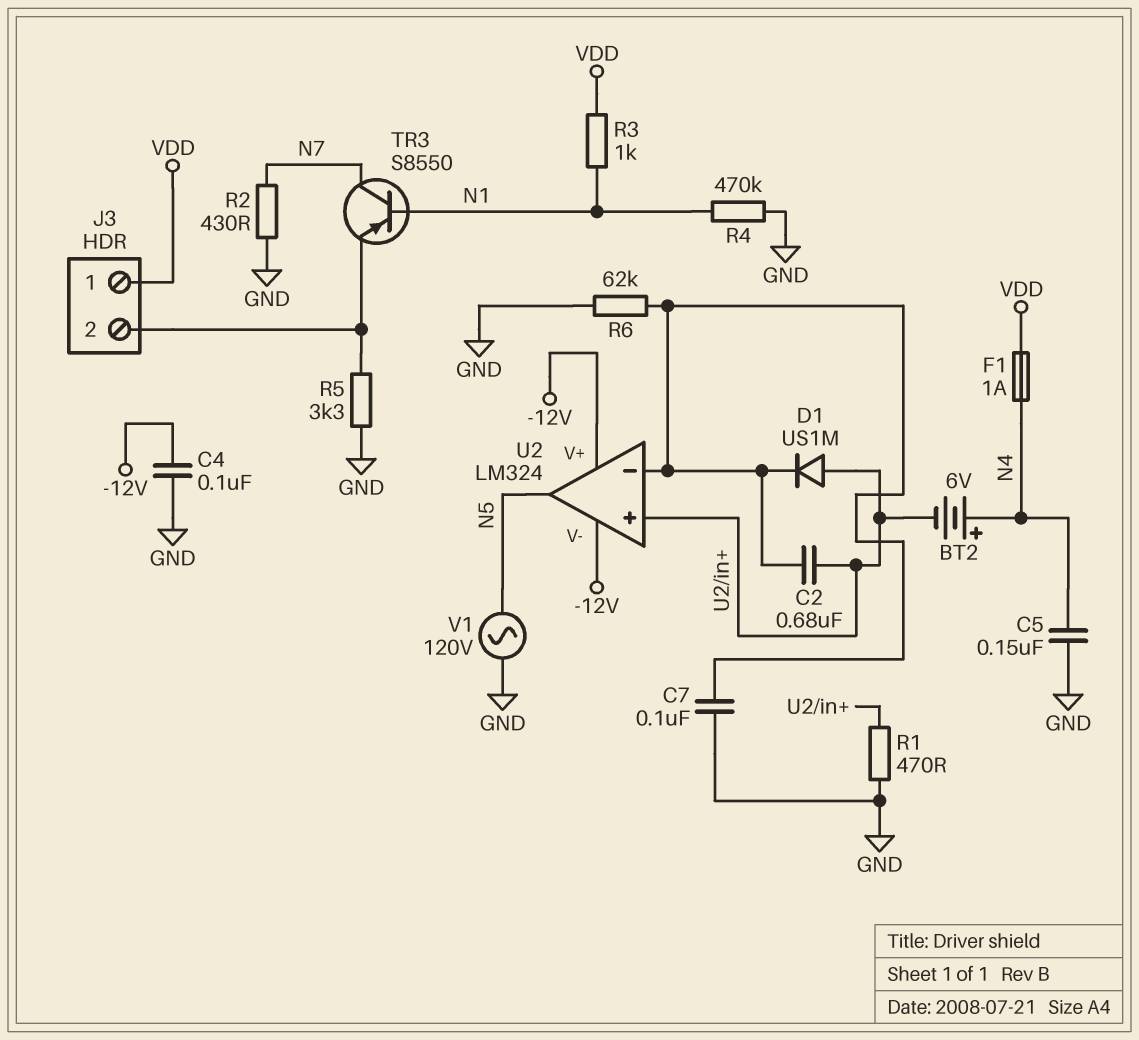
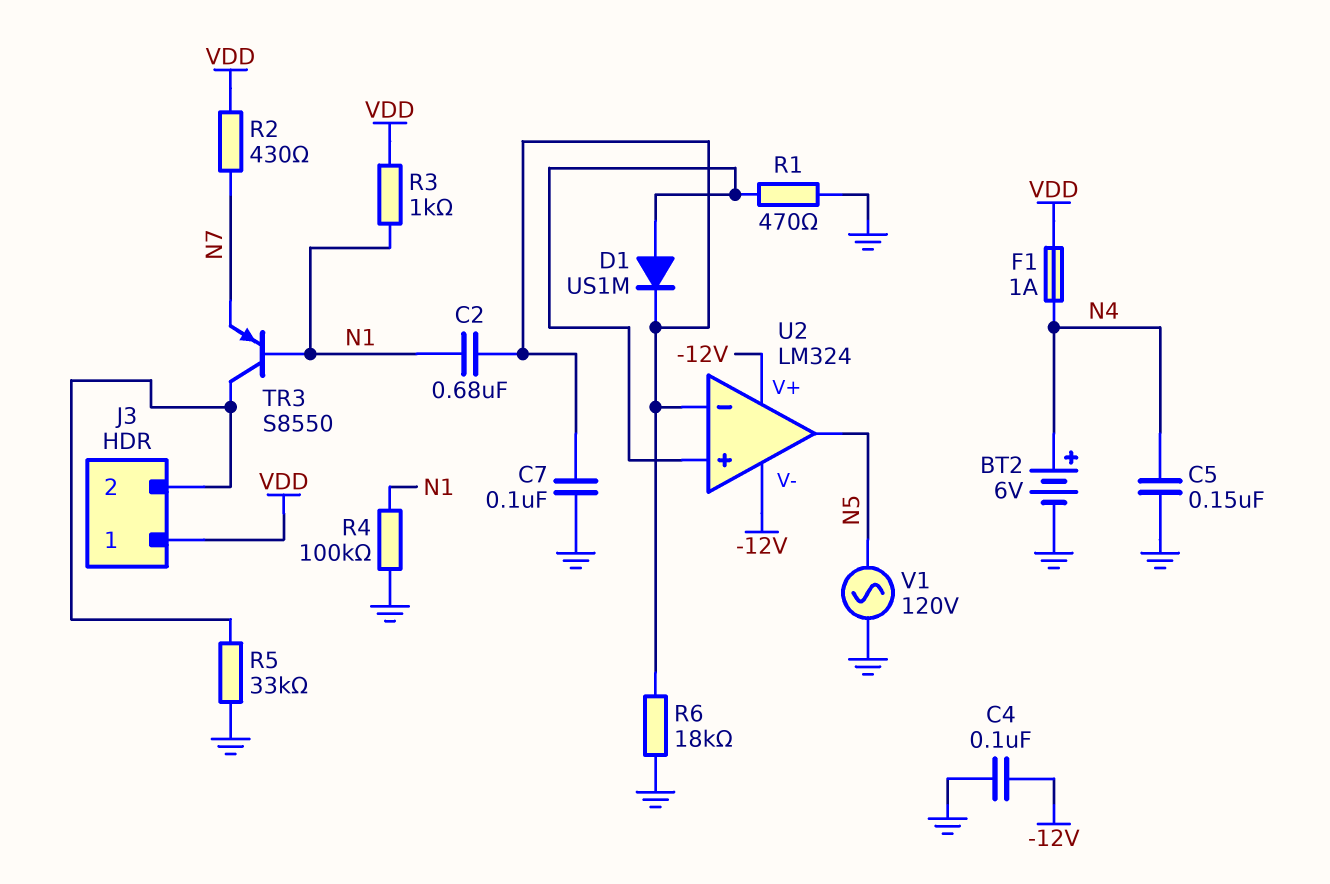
BT2: 6V (plus N4, minus U2/in+) -> 6V (plus N4, minus GND)
C2: 680nF (U2/in+, U2/in-) -> 680nF (N1, U2/in-)
R2: 430 (GND, N7) -> 430 (N7, VDD)
R4: 470k (GND, N1) -> 100k (GND, N1)
R5: 3.3k (GND, J3/2) -> 33k (GND, J3/2)
R6: 62k (GND, U2/in-) -> 18k (GND, U2/in-)
TR3: PNP S8550 (B N1, C N7, E J3/2) -> PNP S8550 (B N1, C J3/2, E N7)

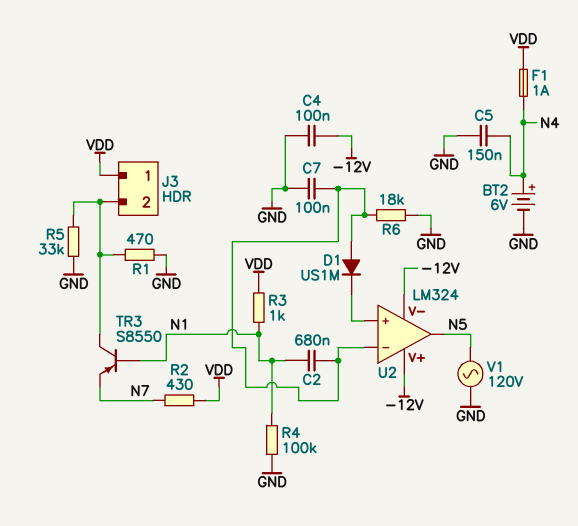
D1: diode US1M (A U2/in+, K U2/in-) -> diode US1M (A U2/in-, K U2/in+)
R1: 470 (GND, U2/in+) -> 470 (GND, J3/2)

